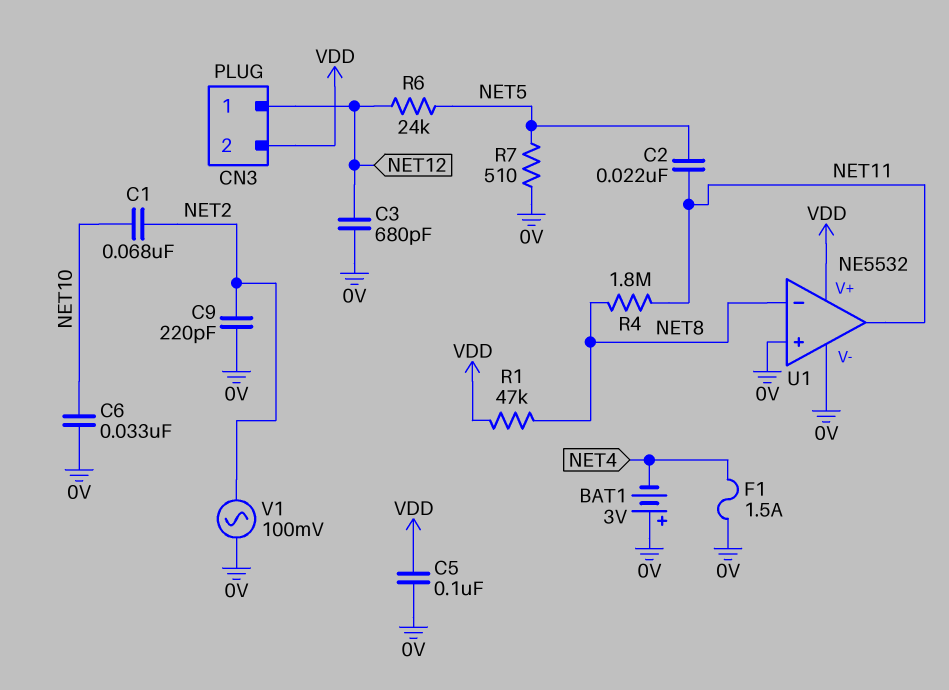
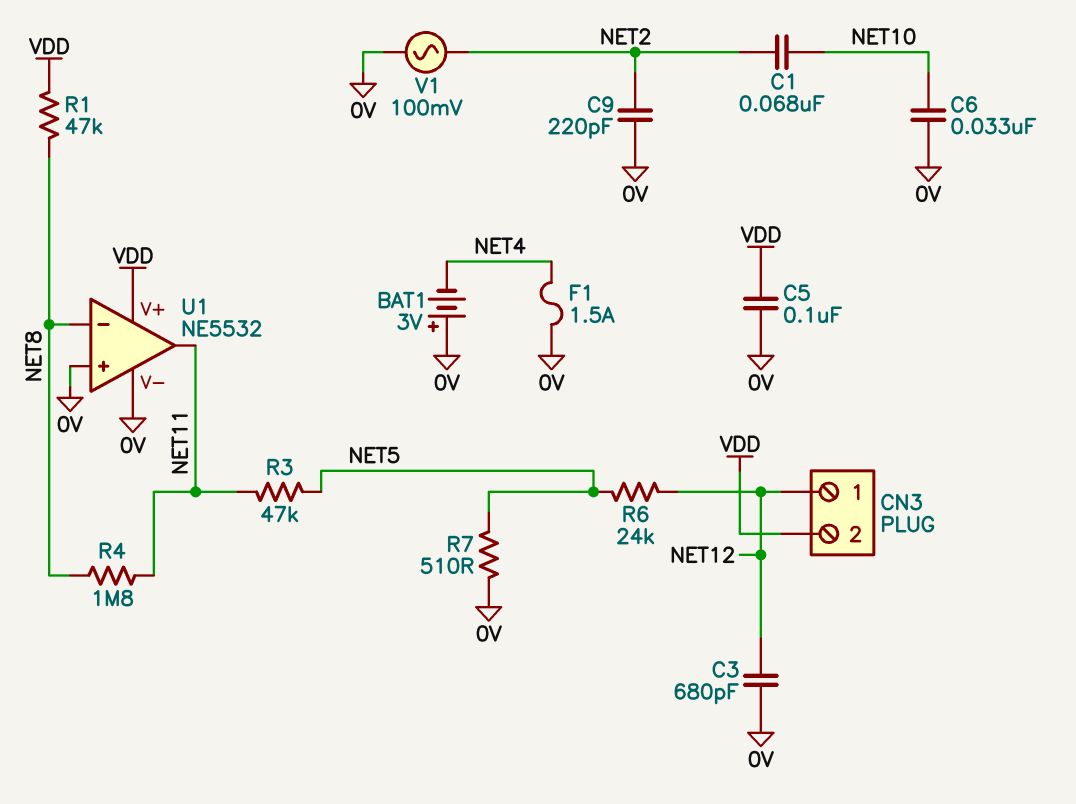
C2: 22nF (NET5, NET11) -> none
R3: none -> 47k (NET5, NET11)

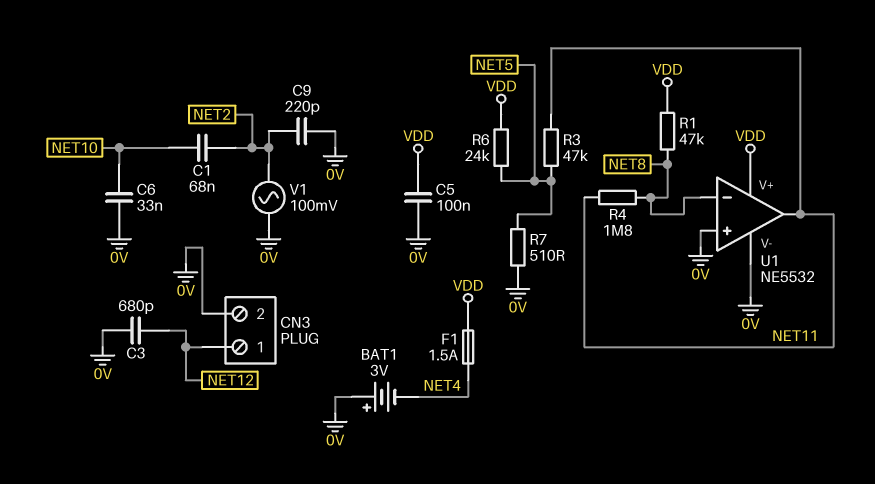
CN3 pin 2: VDD -> 0V
F1: 1.5A (0V, NET4) -> 1.5A (NET4, VDD)
R6: 24k (NET5, NET12) -> 24k (NET5, VDD)

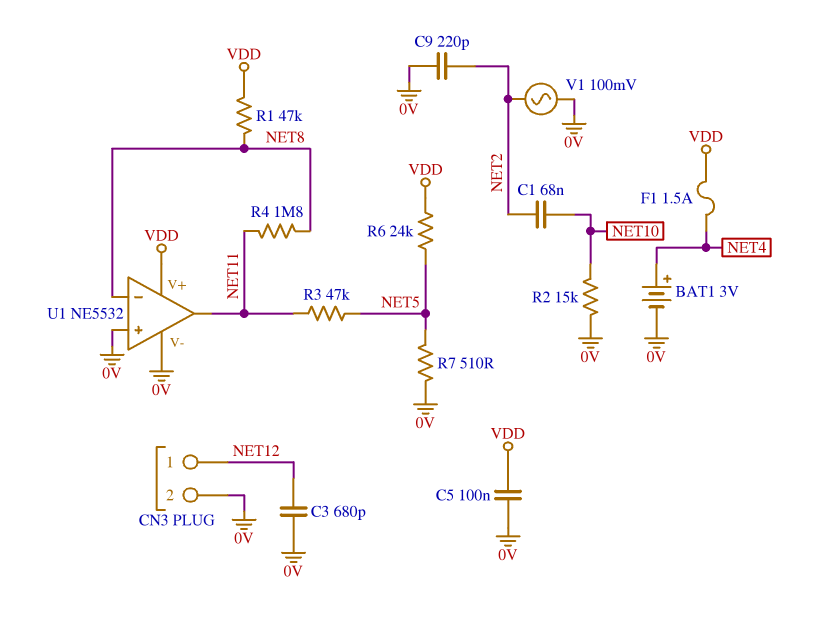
BAT1: 3V (plus 0V, minus NET4) -> 3V (plus NET4, minus 0V)
C6: 33nF (0V, NET10) -> none
R2: none -> 15k (0V, NET10)

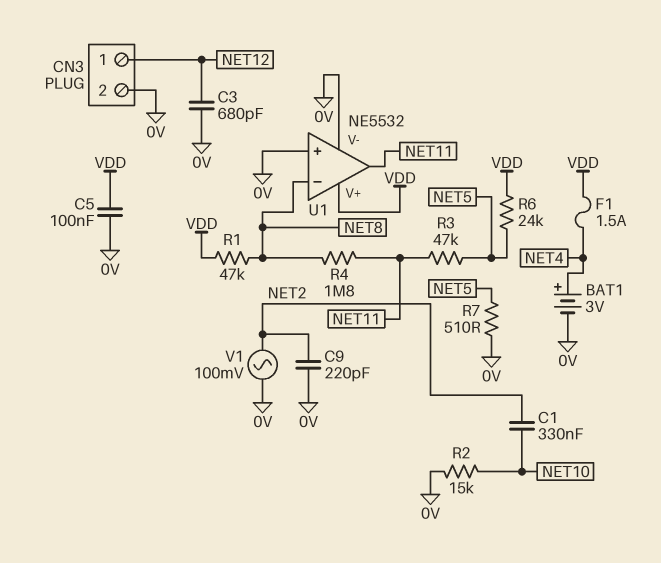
C1: 68nF (NET2, NET10) -> 330nF (NET2, NET10)

